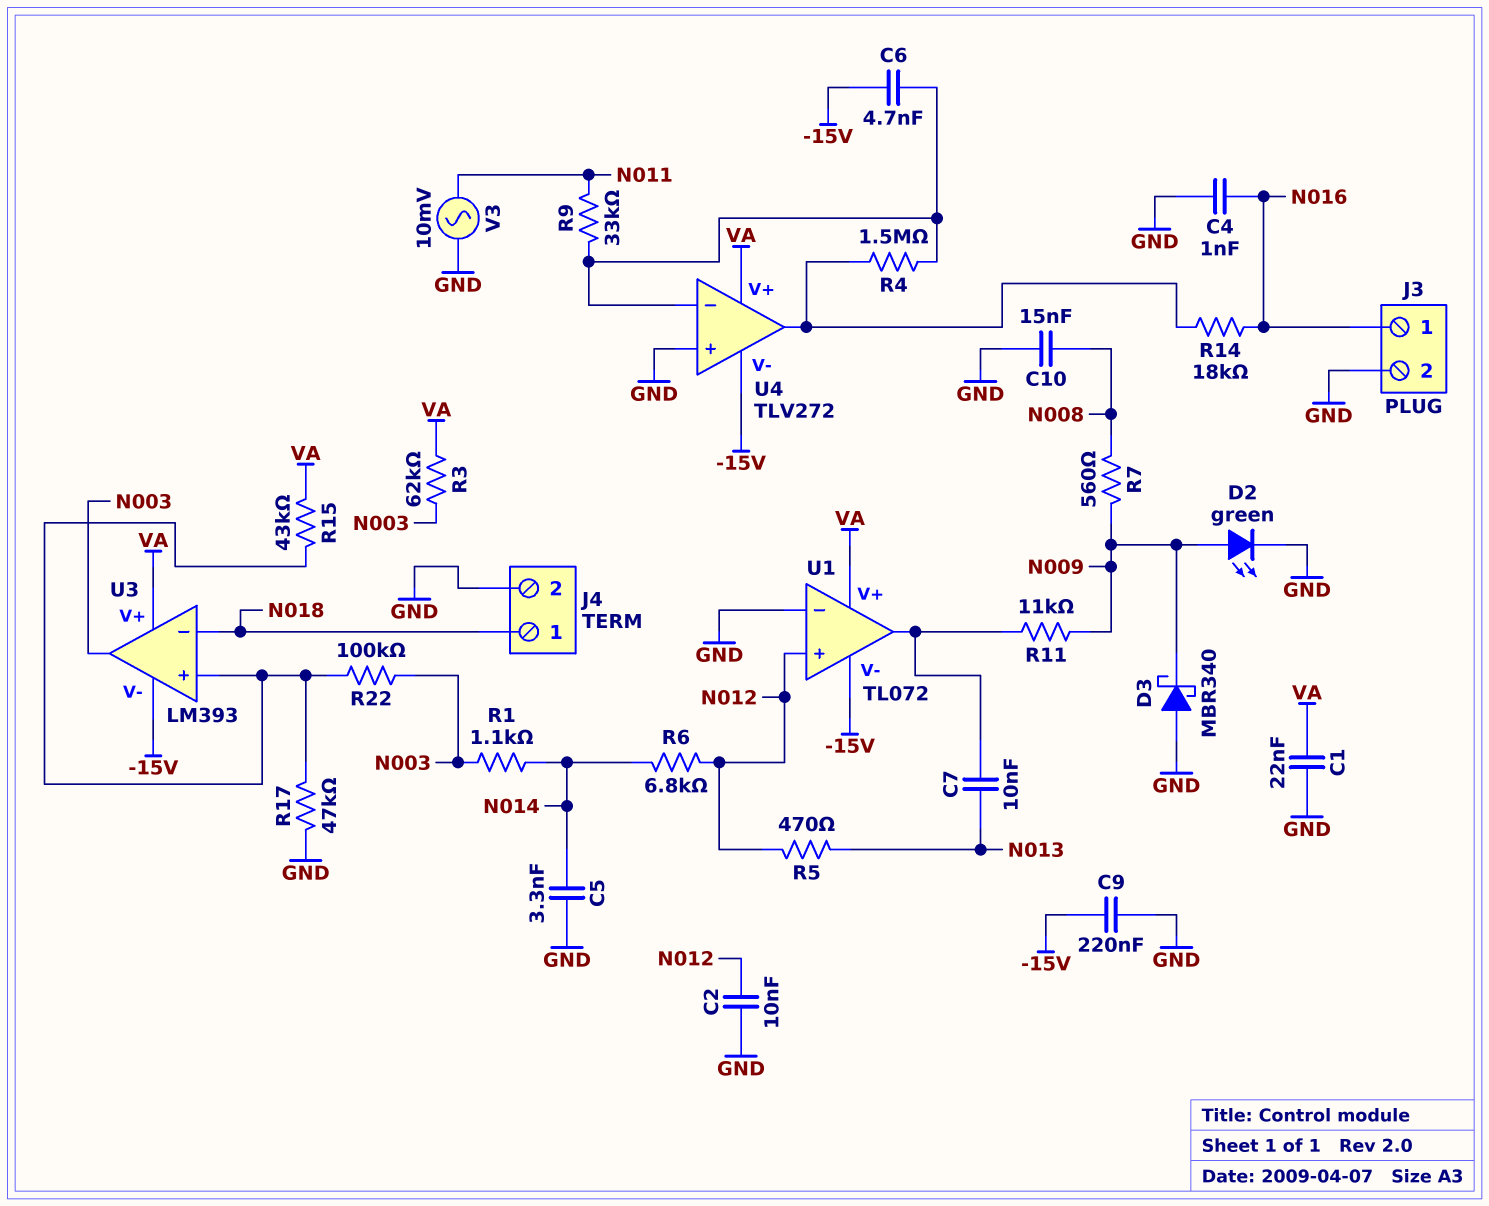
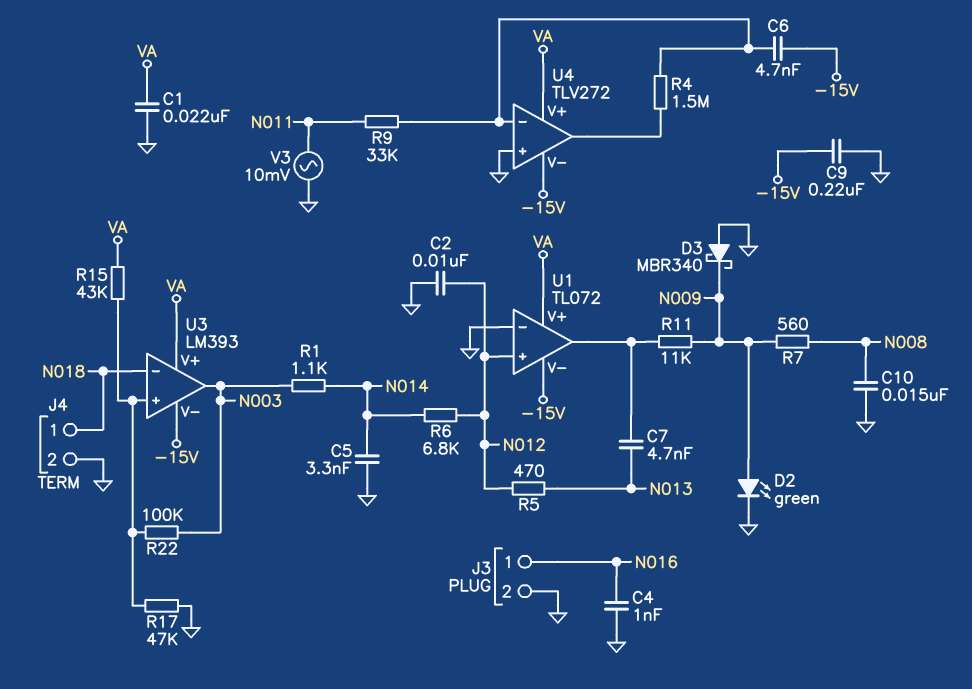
C7: 10nF (N013, U1/out) -> 4.7nF (N013, U1/out)
R3: 62k (N003, VA) -> none
R14: 18k (N016, U4/out) -> none

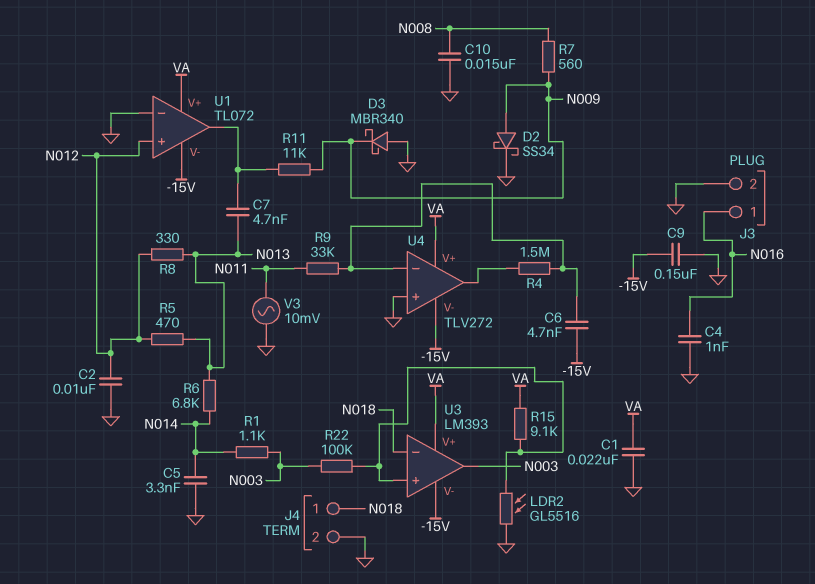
C9: 220nF (-15V, GND) -> 150nF (-15V, GND)
D2: LED green (A N009, K GND) -> schottky SS34 (A N009, K GND)
LDR2: none -> GL5516 (GND, U3/in+)
R6: 6.8k (N012, N014) -> 6.8k (N013, N014)
R8: none -> 330 (N012, N013)
R15: 43k (U3/in+, VA) -> 9.1k (U3/in+, VA)
R17: 47k (GND, U3/in+) -> none

